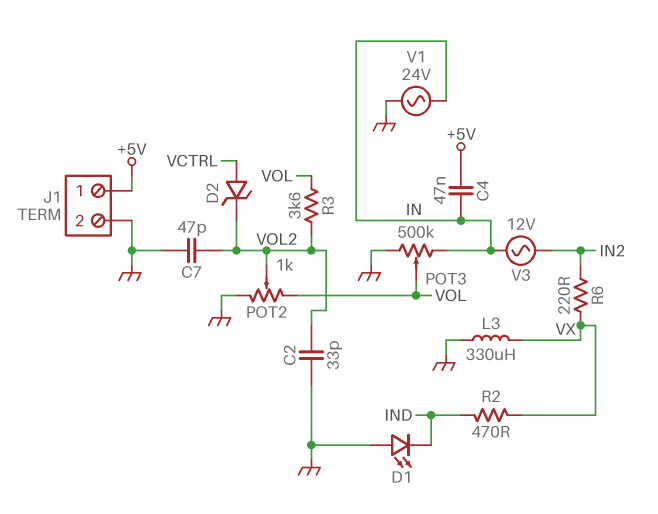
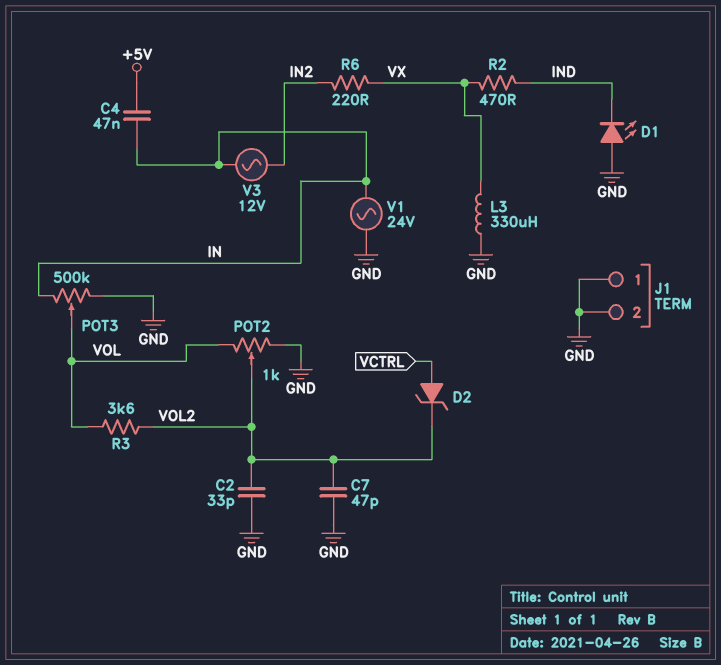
J1 pin 1: +5V -> GND

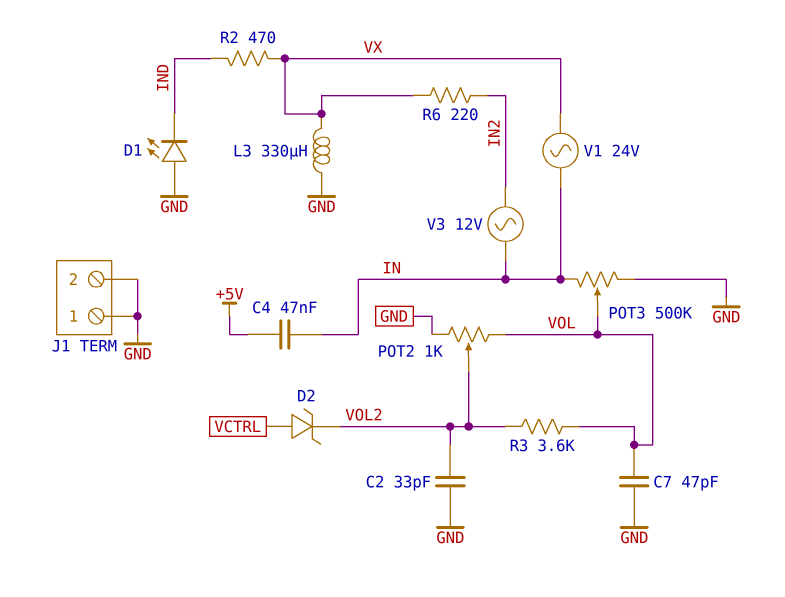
C7: 47pF (GND, VOL2) -> 47pF (GND, VOL)
V1: AC 24V (GND, IN) -> AC 24V (IN, VX)

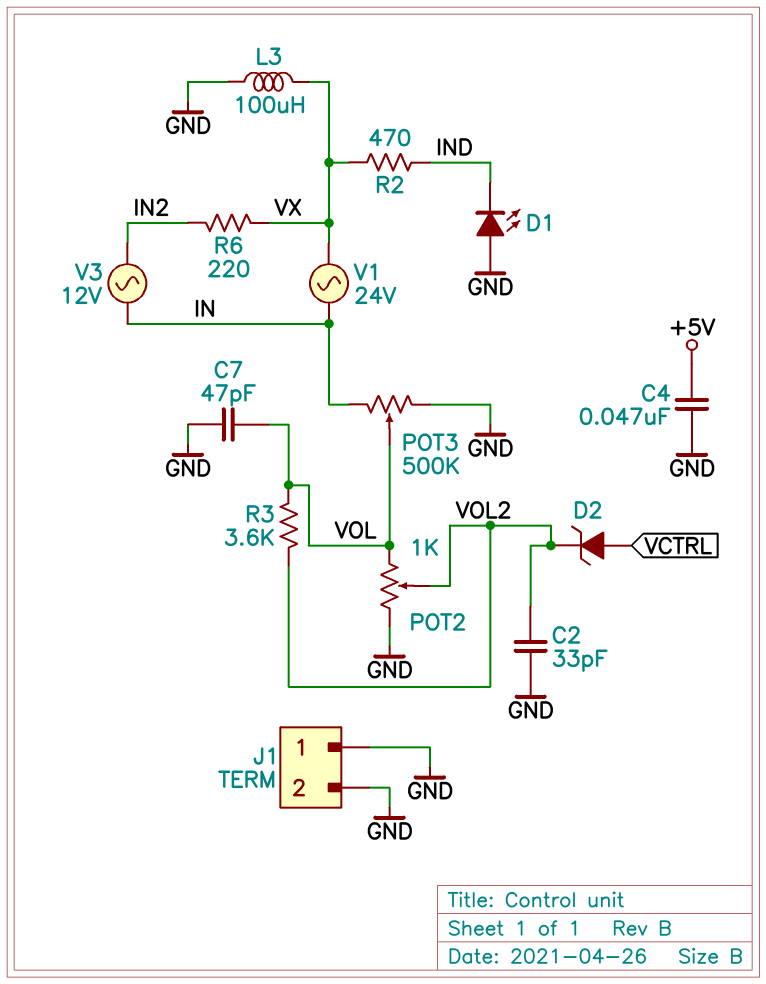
C4: 47nF (+5V, IN) -> 47nF (+5V, GND)
L3: 330uH (GND, VX) -> 100uH (GND, VX)

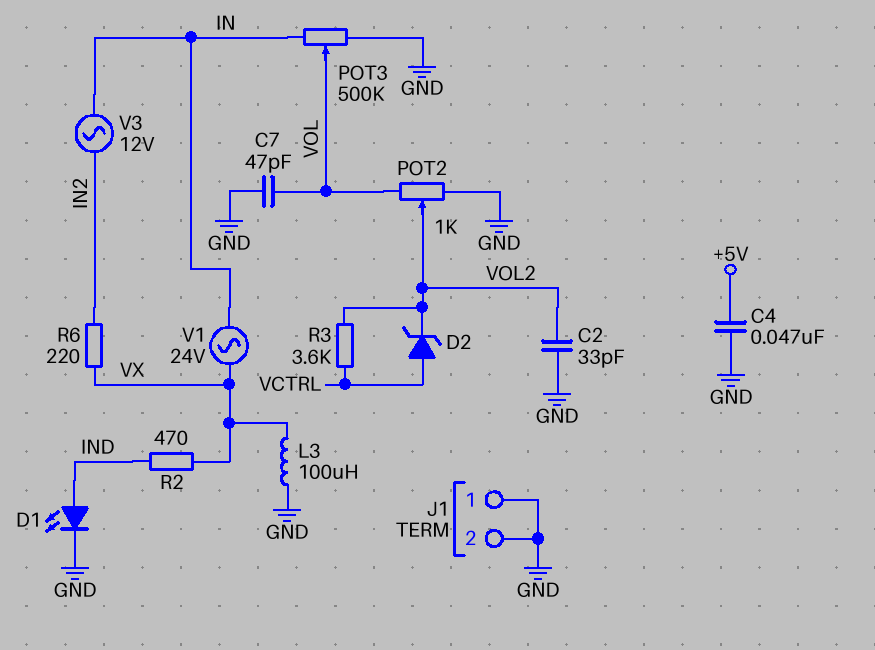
D1: LED (A GND, K IND) -> LED (A IND, K GND)
R3: 3.6k (VOL, VOL2) -> 3.6k (VCTRL, VOL2)

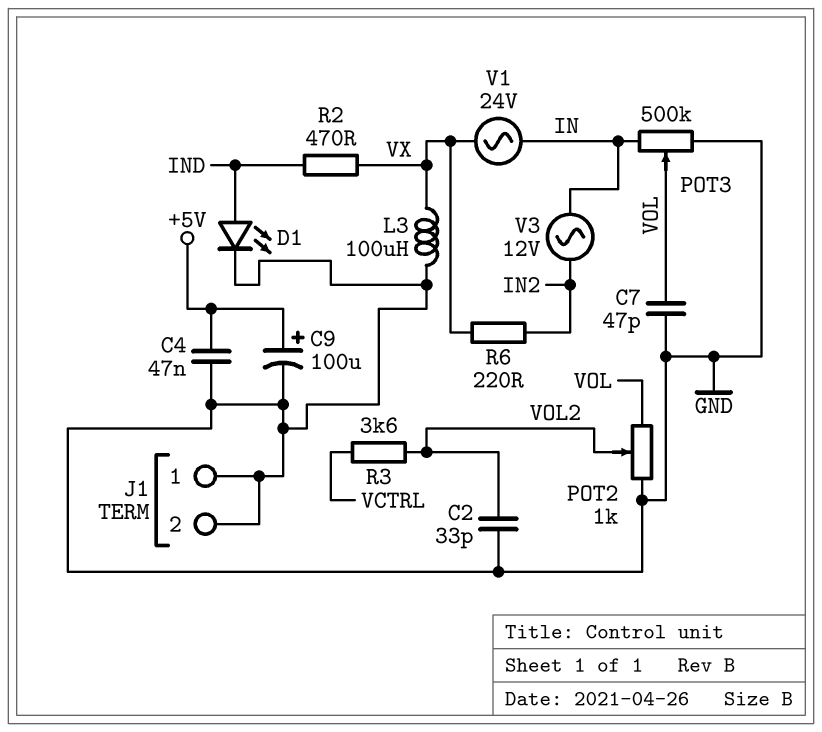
C9: none -> 100uF (plus +5V, minus GND)
D2: zener (A VCTRL, K VOL2) -> none

